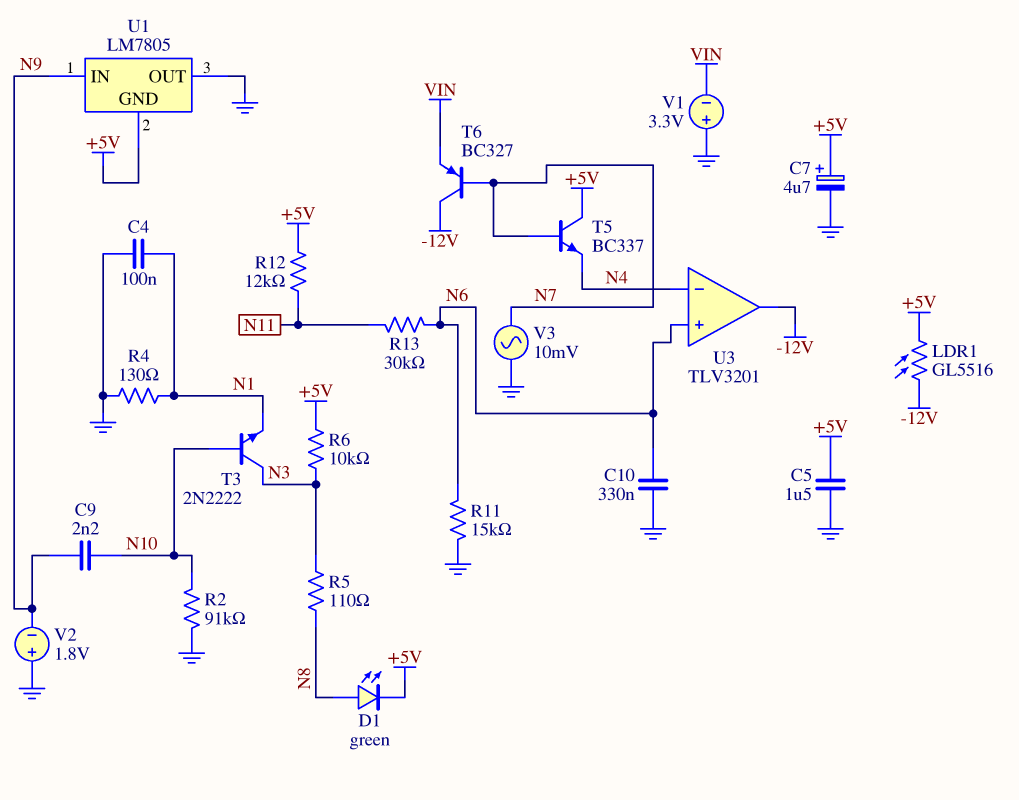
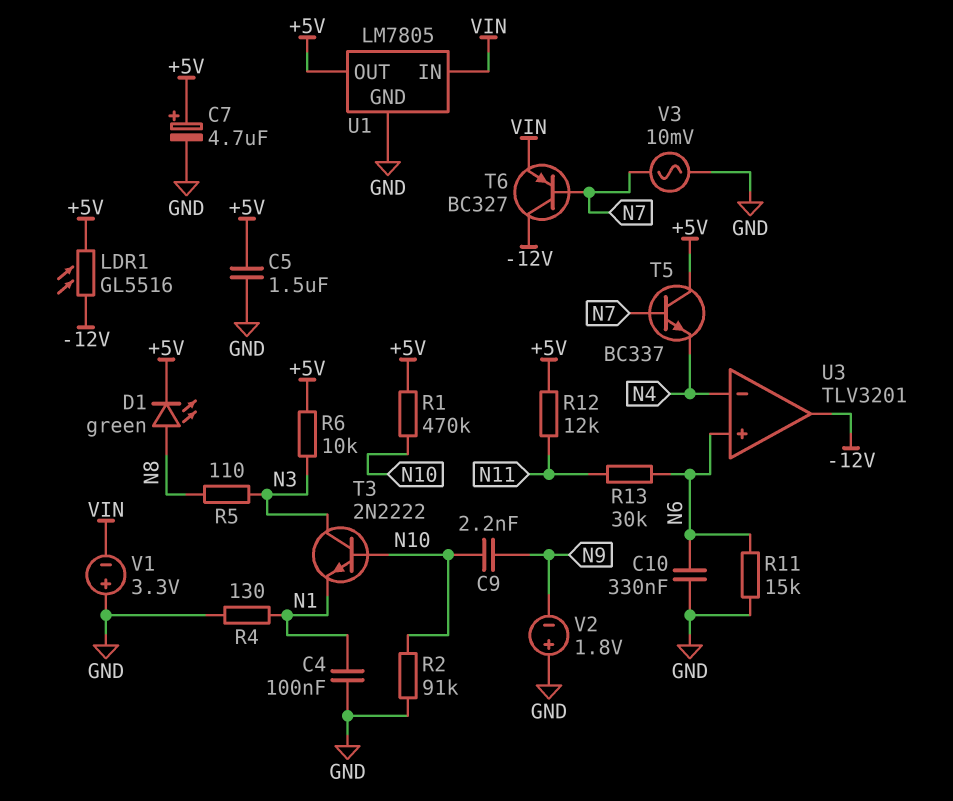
R1: none -> 470k (+5V, N10)
U1 pin GND: +5V -> GND
U1 pin IN: N9 -> VIN
U1 pin OUT: GND -> +5V

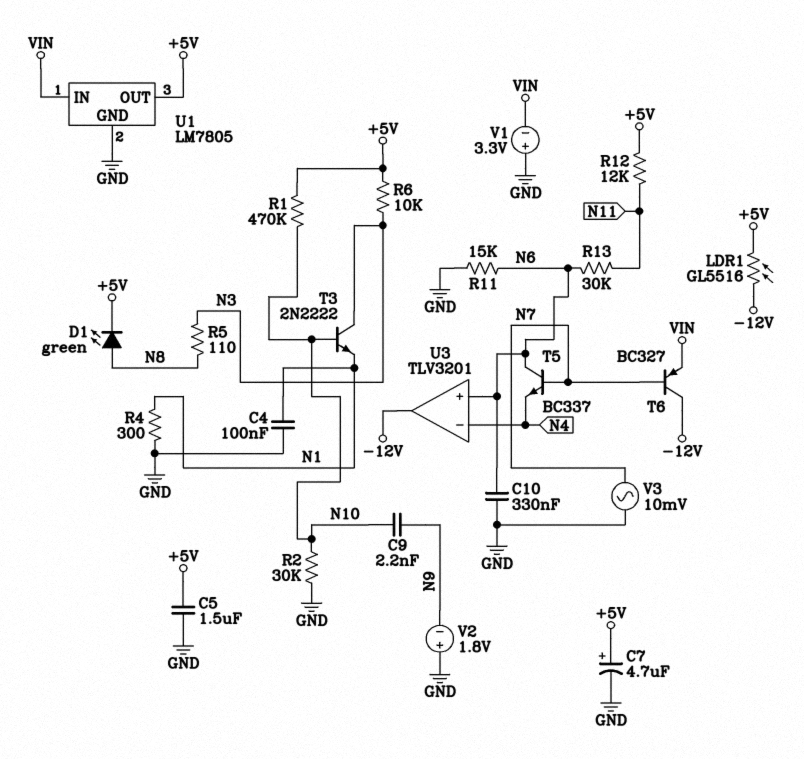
R2: 91k (GND, N10) -> 30k (GND, N10)
R4: 130 (GND, N1) -> 300 (GND, N1)
T5: NPN BC337 (B N7, C +5V, E N4) -> NPN BC337 (B N7, C N6, E N4)

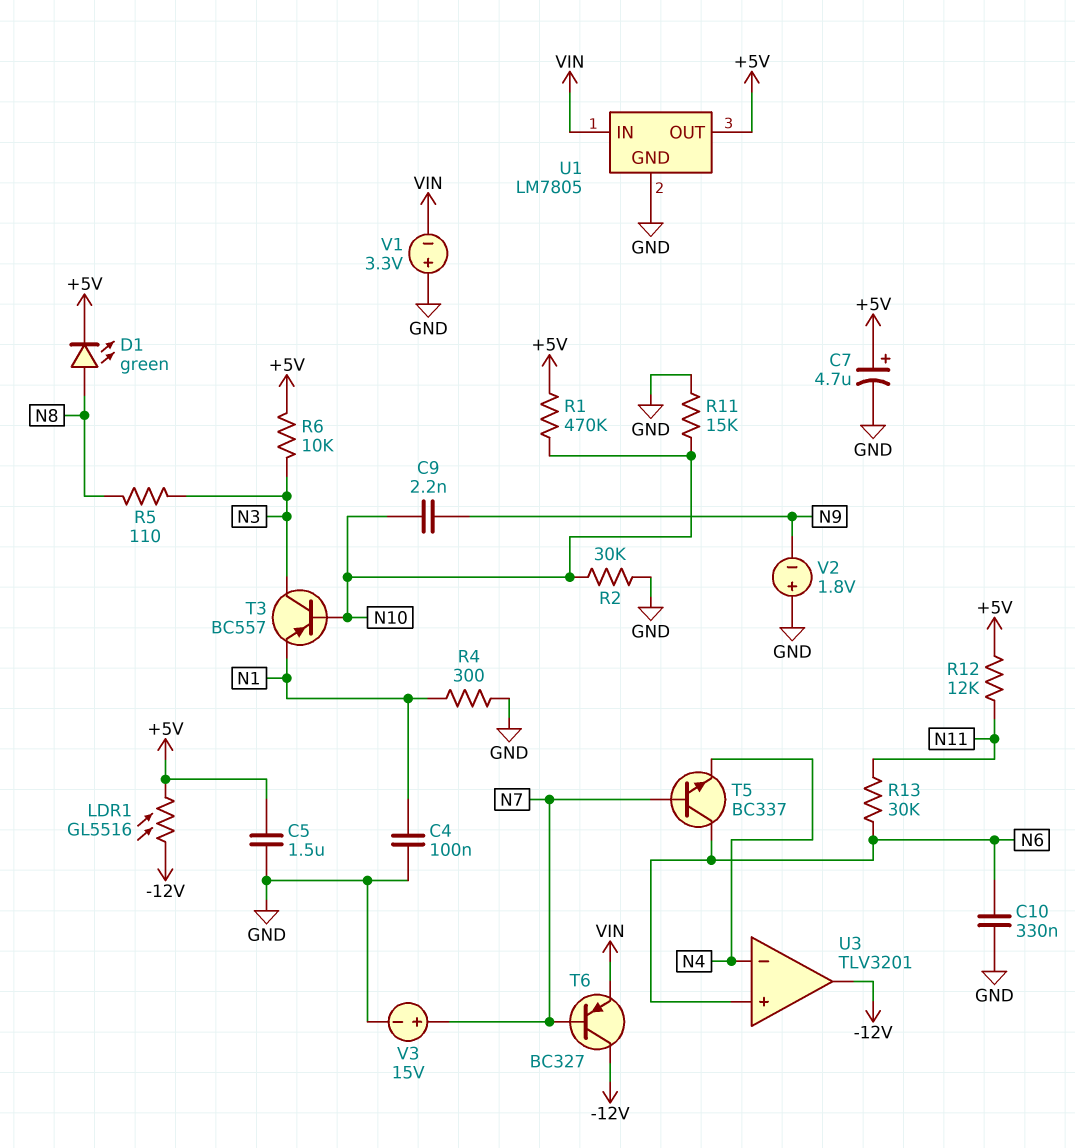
R11: 15k (GND, N6) -> 15k (GND, N10)
T3: NPN 2N2222 (B N10, C N3, E N1) -> PNP BC557 (B N10, C N3, E N1)
V3: AC 10mV (GND, N7) -> 15V (plus N7, minus GND)

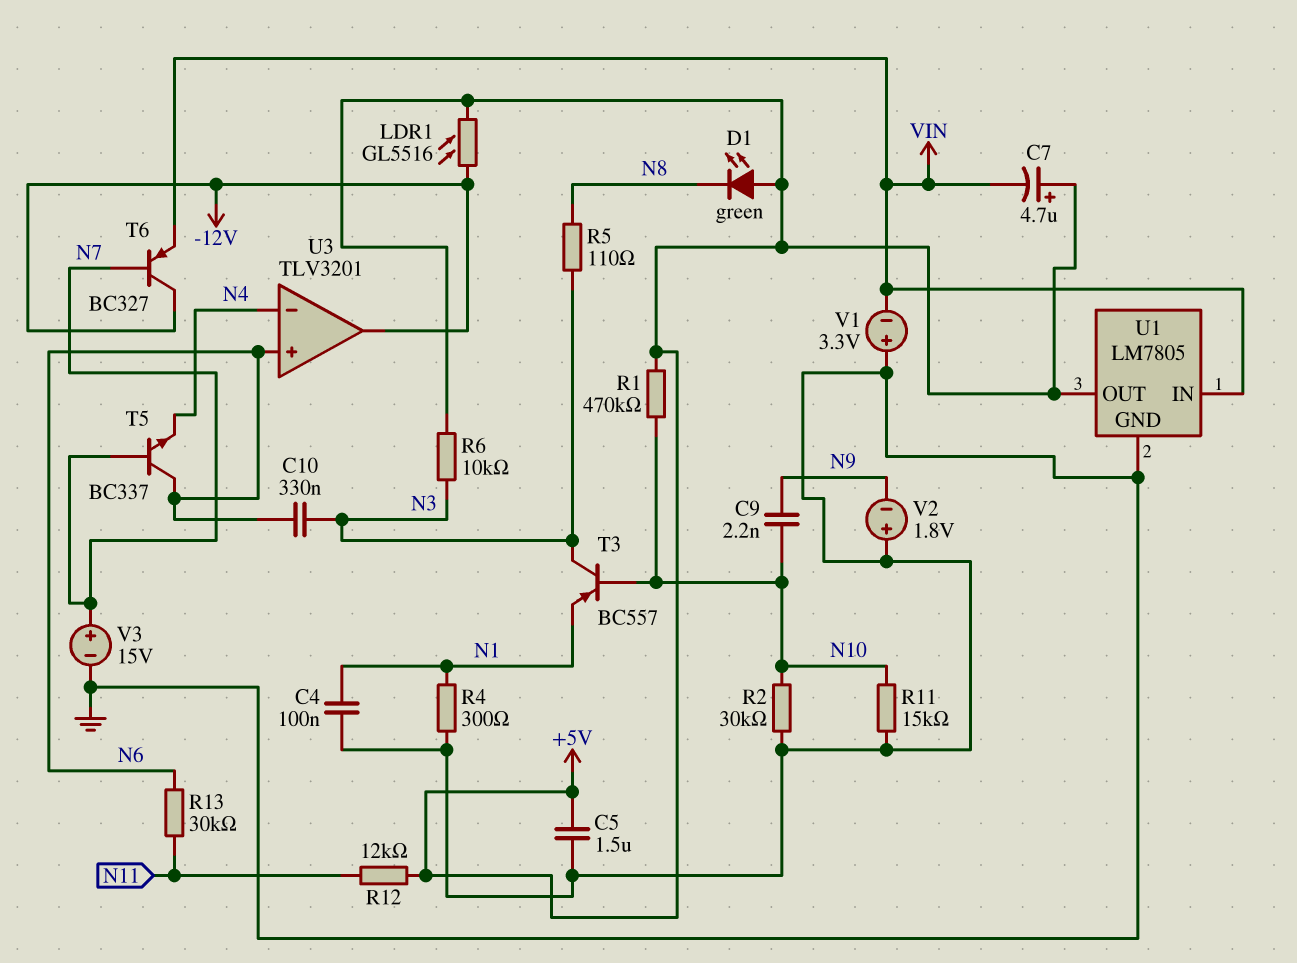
C7: 4.7uF (plus +5V, minus GND) -> 4.7uF (plus +5V, minus VIN)
C10: 330nF (GND, N6) -> 330nF (N3, N6)
D1: LED green (A N8, K +5V) -> LED green (A +5V, K N8)

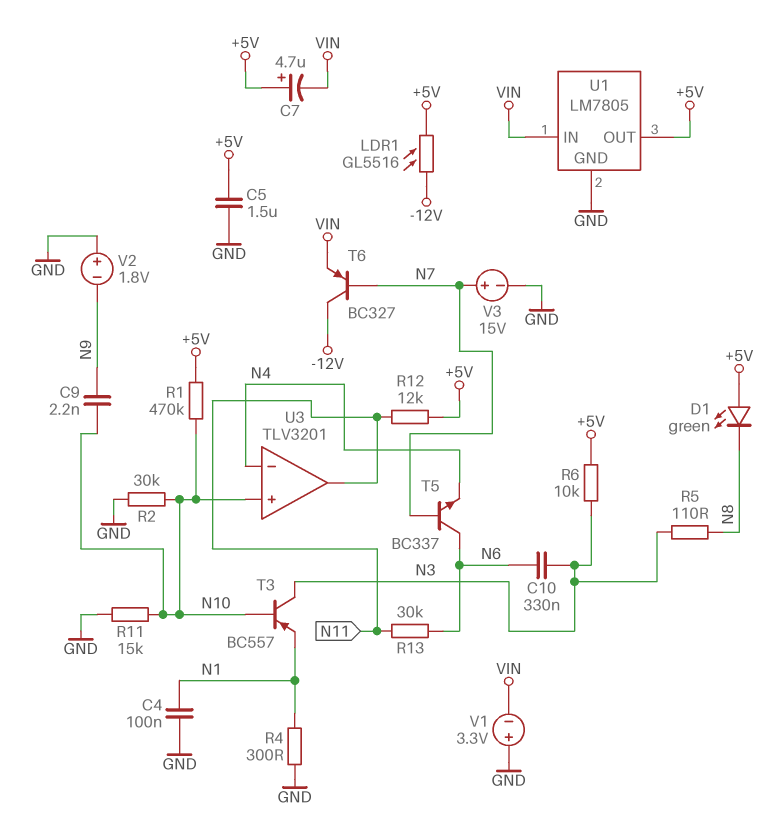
U3 pin in+: N6 -> N10
U3 pin out: -12V -> N11

